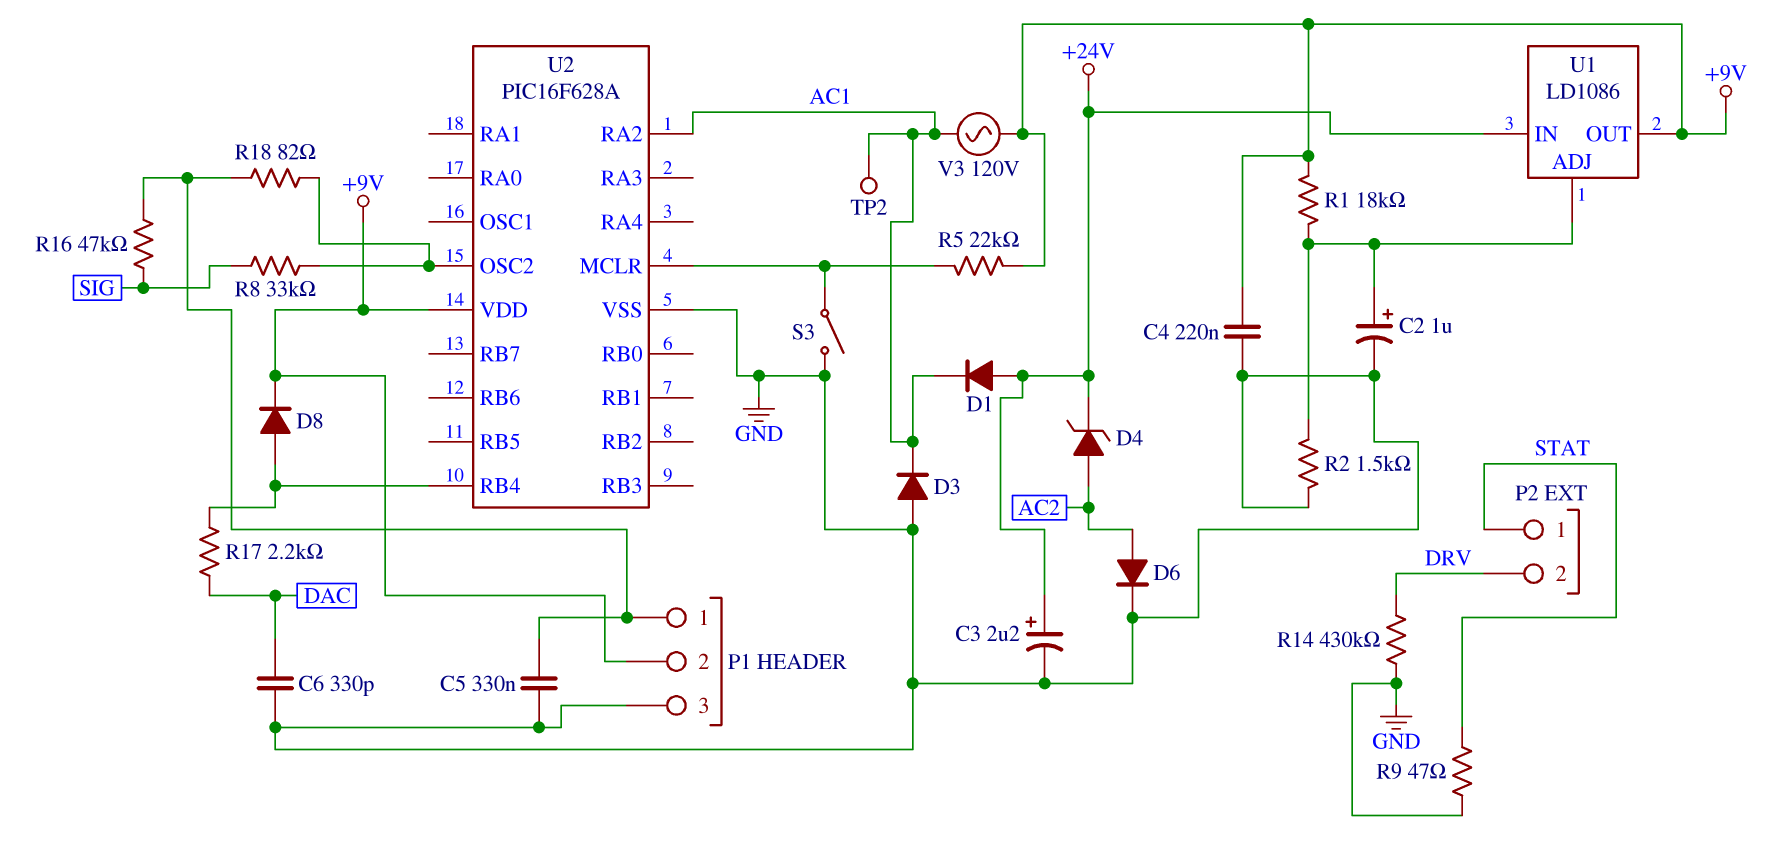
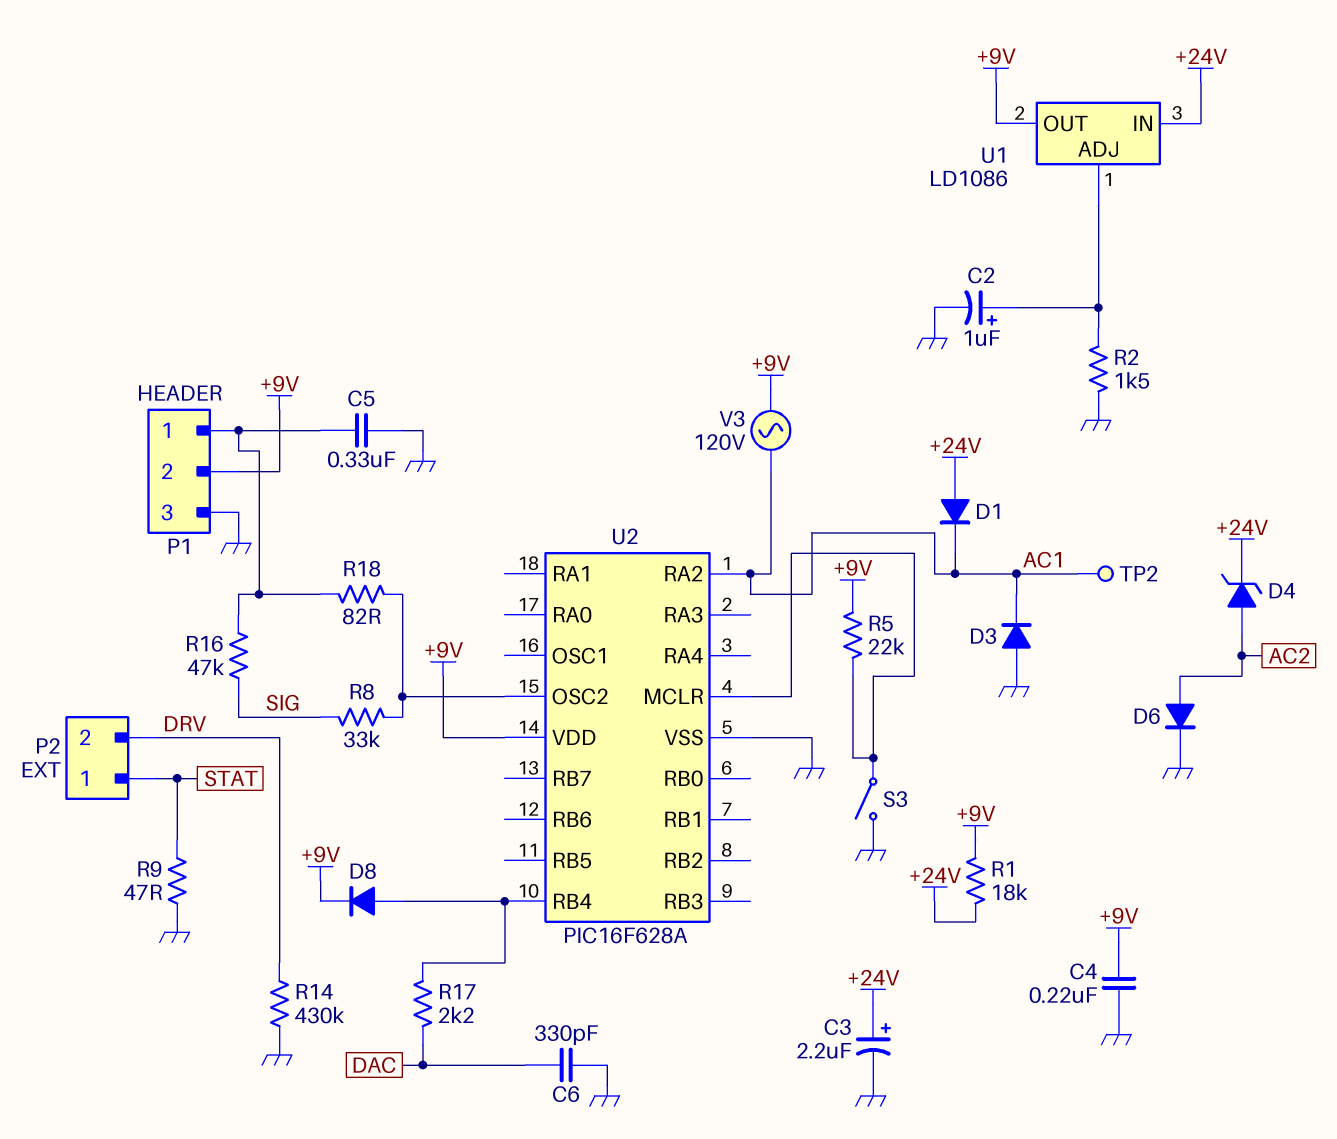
R1: 18k (+9V, U1/ADJ) -> 18k (+9V, +24V)

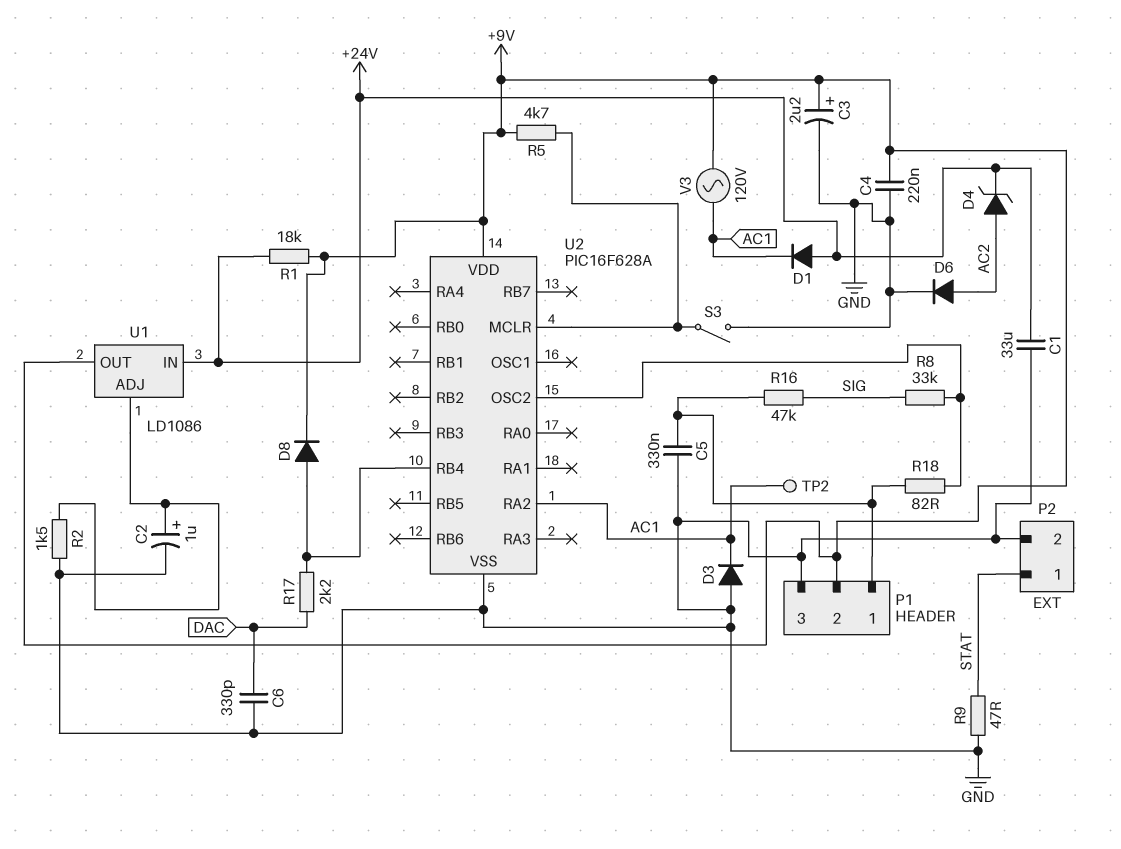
C1: none -> 33uF (+24V, GND)
C3: 2.2uF (plus +24V, minus GND) -> 2.2uF (plus +9V, minus GND)
P2 pin 2: DRV -> GND
R5: 22k (+9V, U2/MCLR) -> 4.7k (+9V, U2/MCLR)
R14: 430k (DRV, GND) -> none

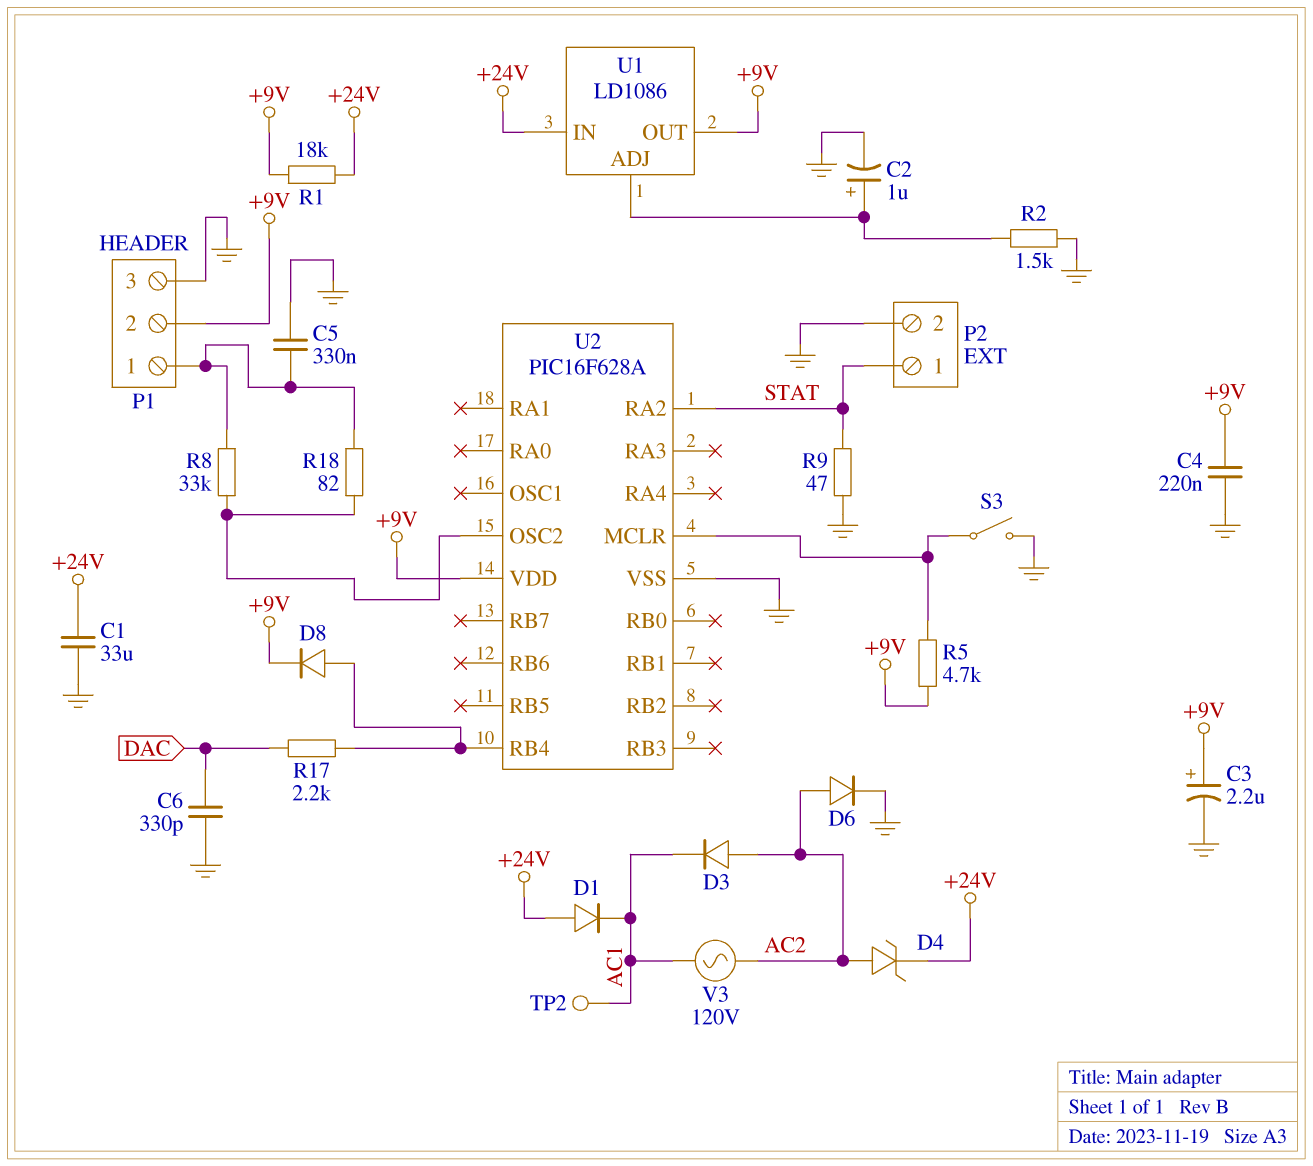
D3: diode (A GND, K AC1) -> diode (A AC2, K AC1)
R8: 33k (SIG, U2/OSC2) -> 33k (P1/1, U2/OSC2)
R16: 47k (P1/1, SIG) -> none
U2 pin RA2: AC1 -> STAT
V3: AC 120V (+9V, AC1) -> AC 120V (AC1, AC2)

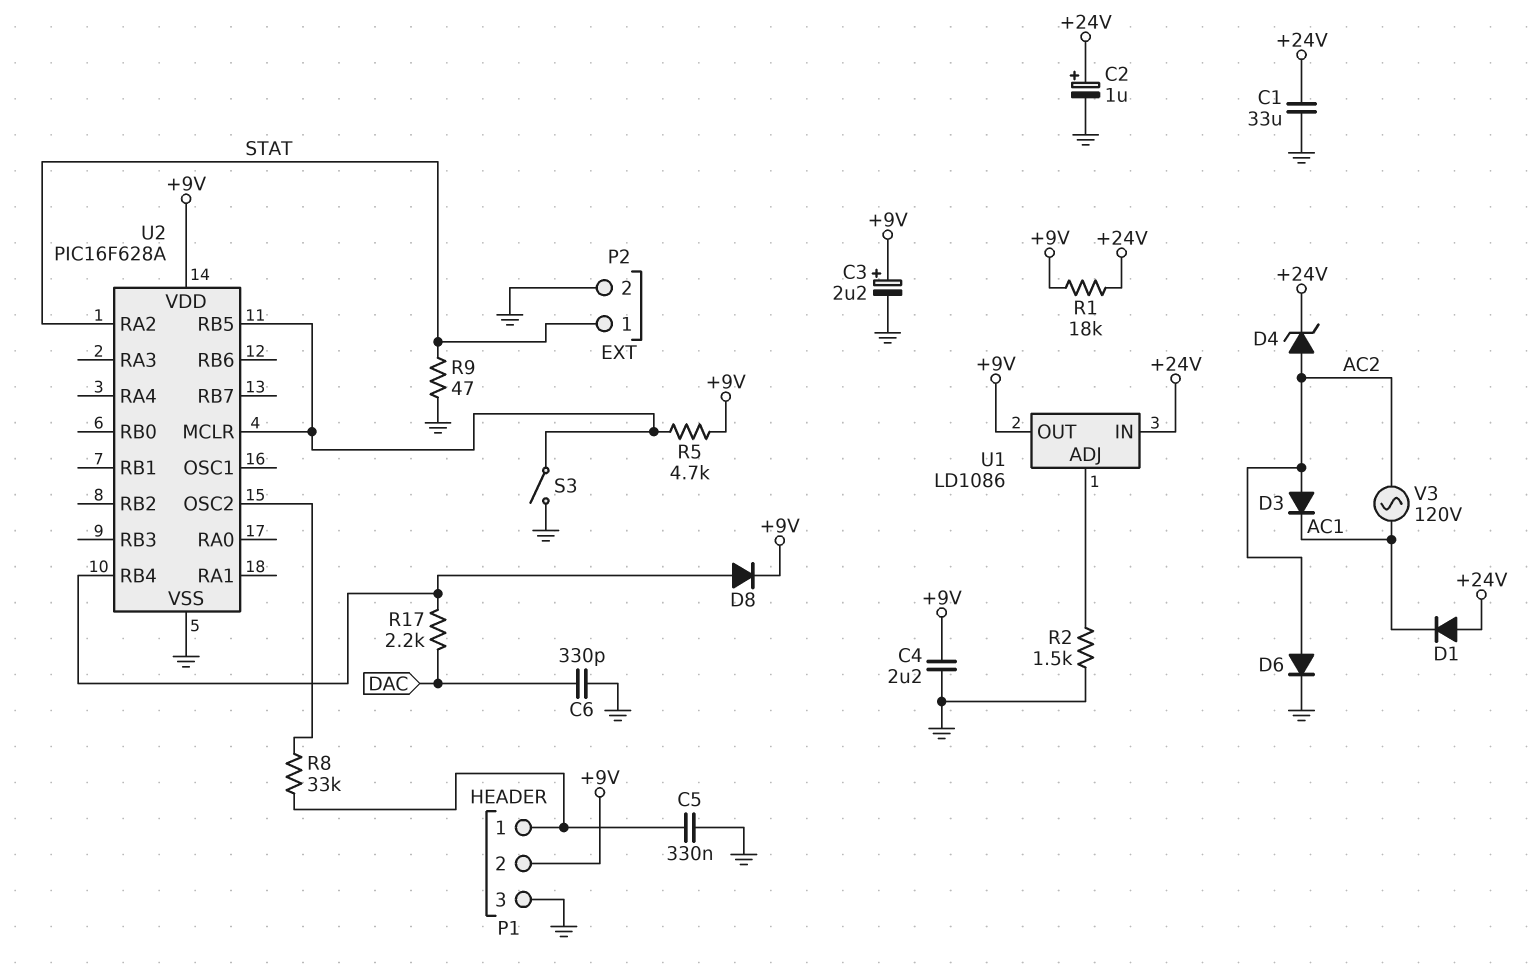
C2: 1uF (plus U1/ADJ, minus GND) -> 1uF (plus +24V, minus GND)
C4: 220nF (+9V, GND) -> 2.2uF (+9V, GND)
R18: 82 (P1/1, U2/OSC2) -> none
TP2: test point (AC1) -> none
U2 pin RB5: none -> U2/MCLR

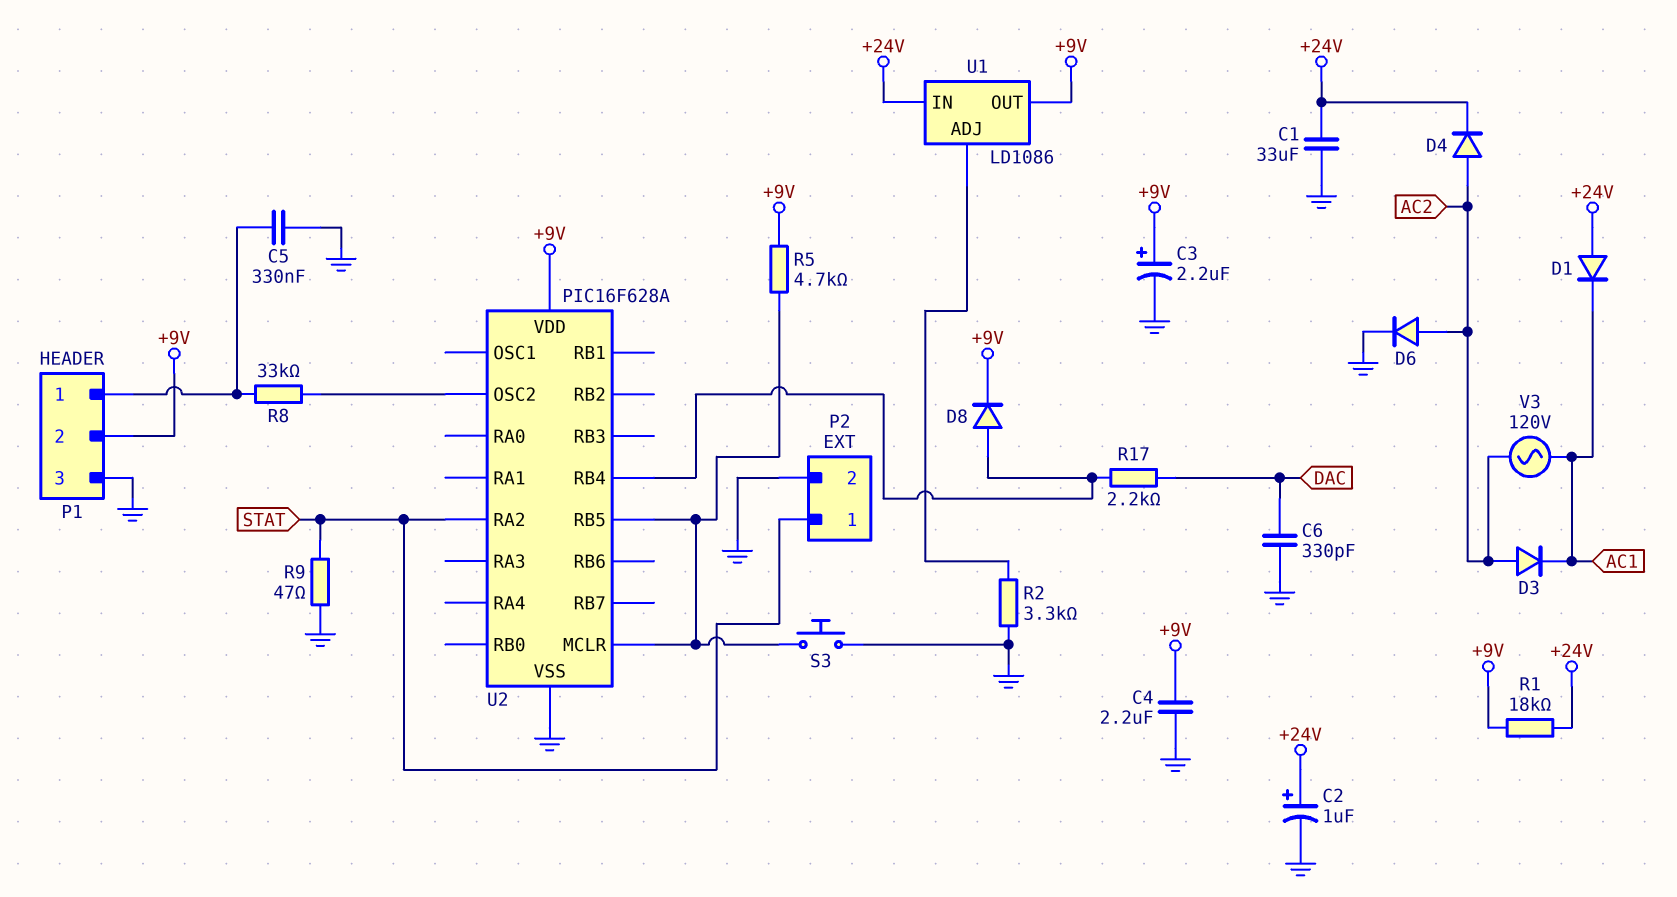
D4: zener (A AC2, K +24V) -> diode (A AC2, K +24V)
R2: 1.5k (GND, U1/ADJ) -> 3.3k (GND, U1/ADJ)
S3: switch (GND, U2/MCLR) -> button (GND, U2/MCLR)

